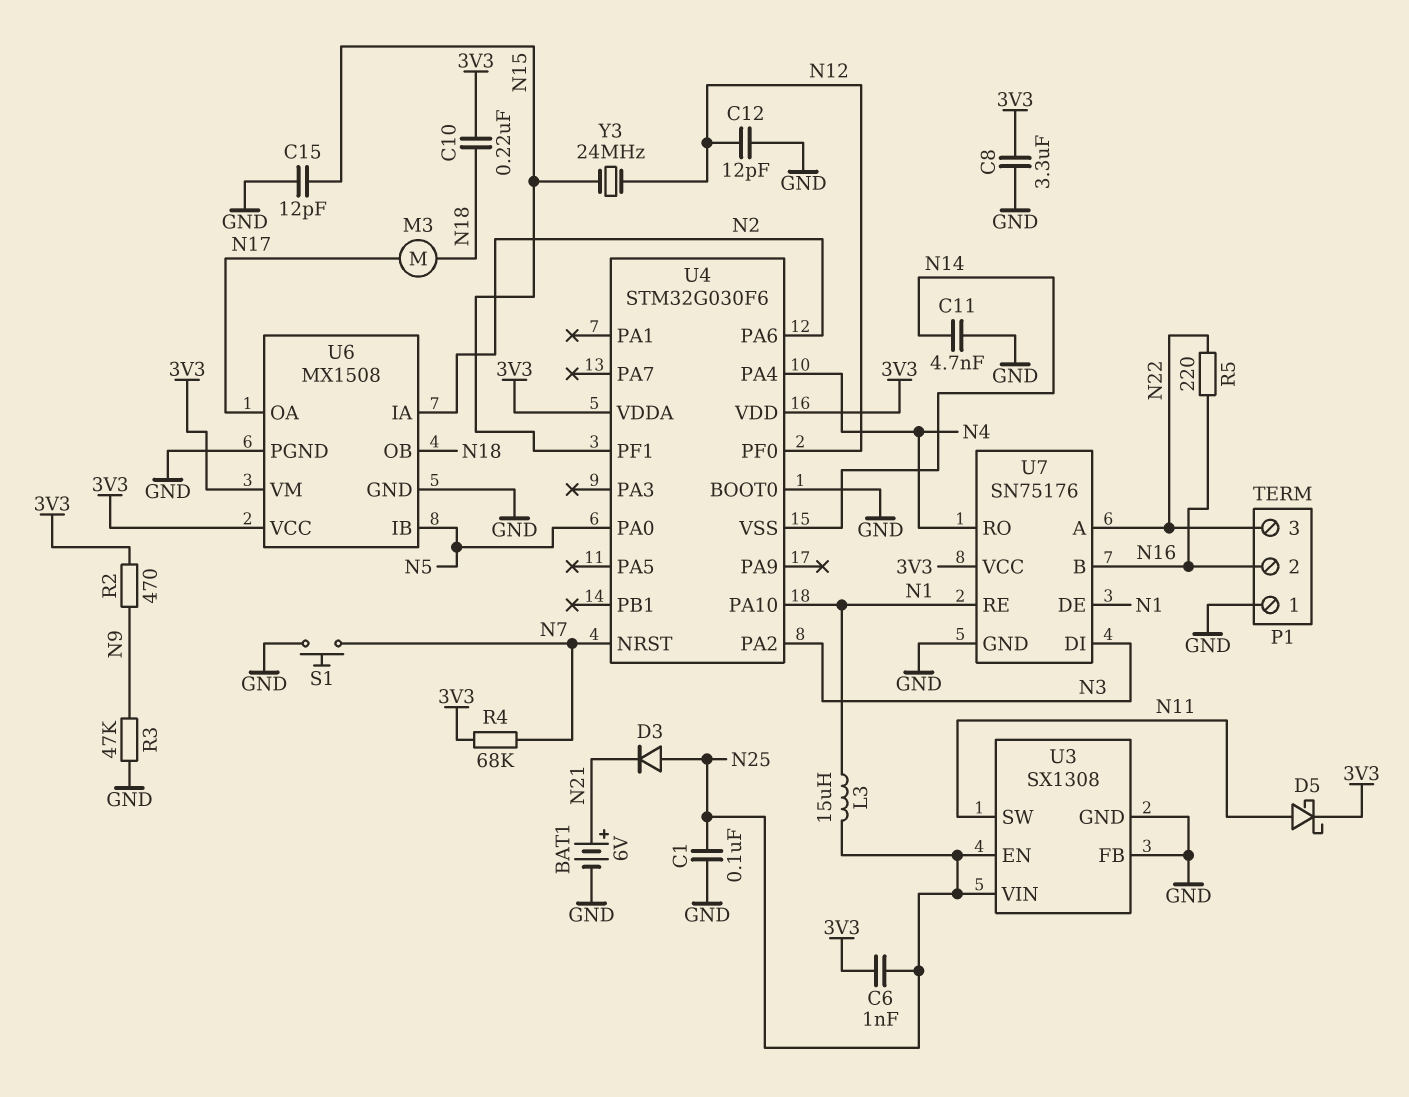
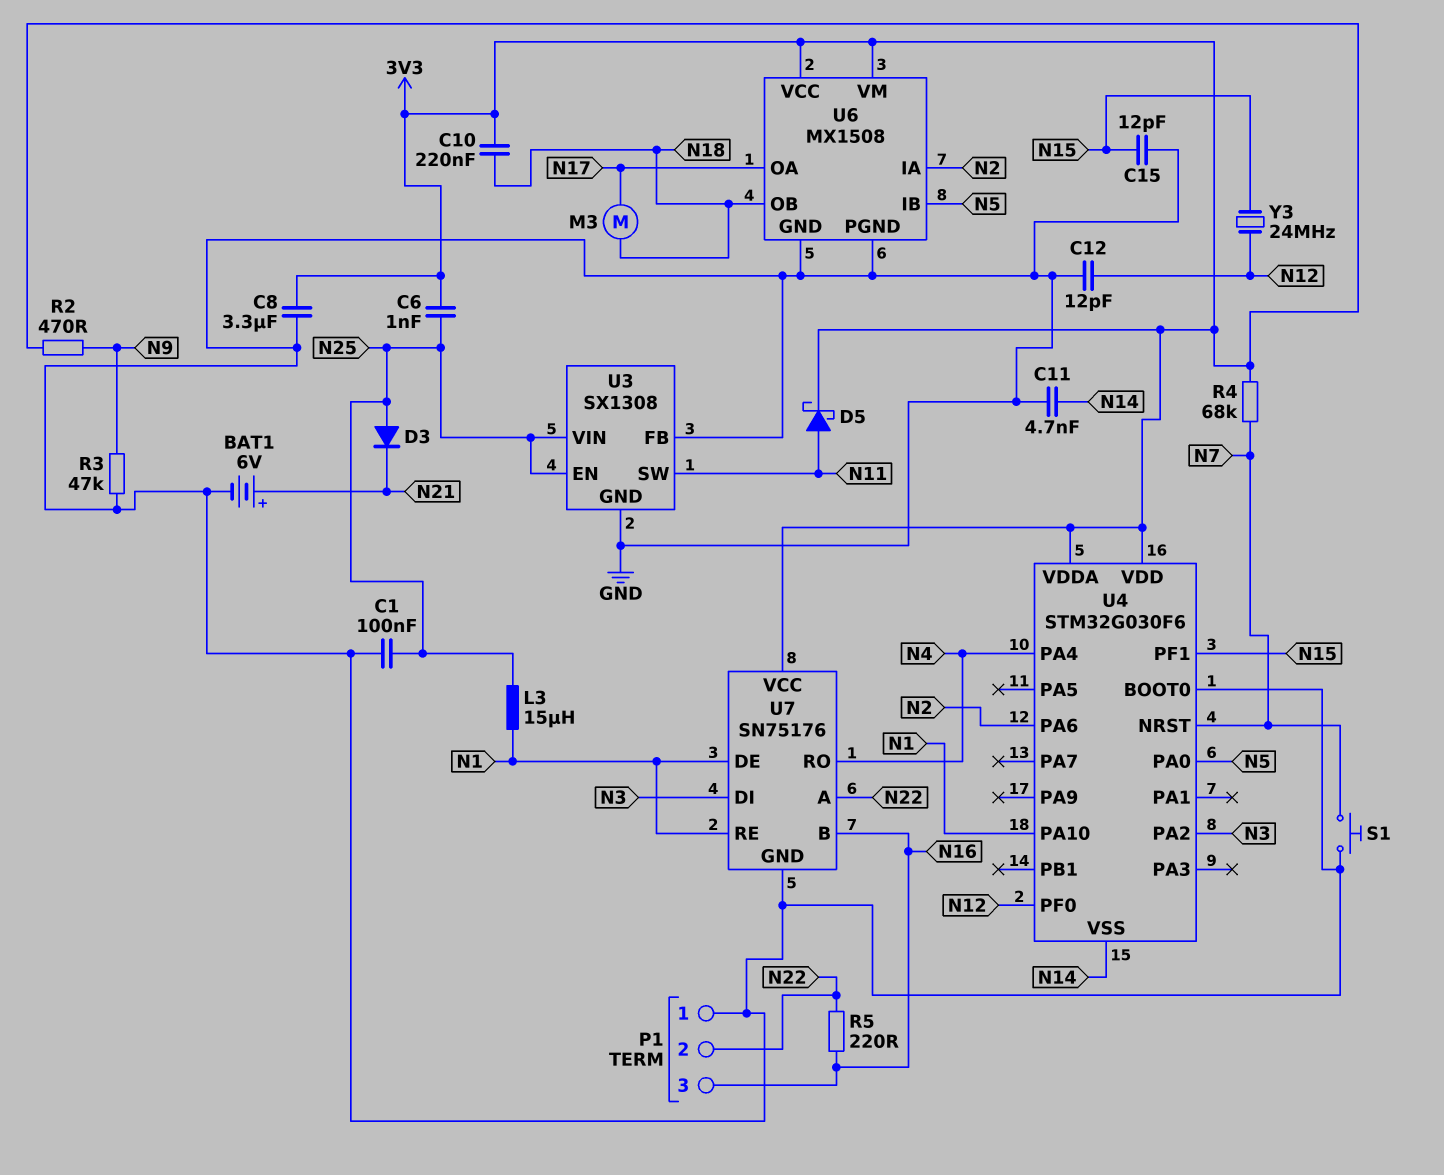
P1 pin 2: N16 -> N22
P1 pin 3: N22 -> N16

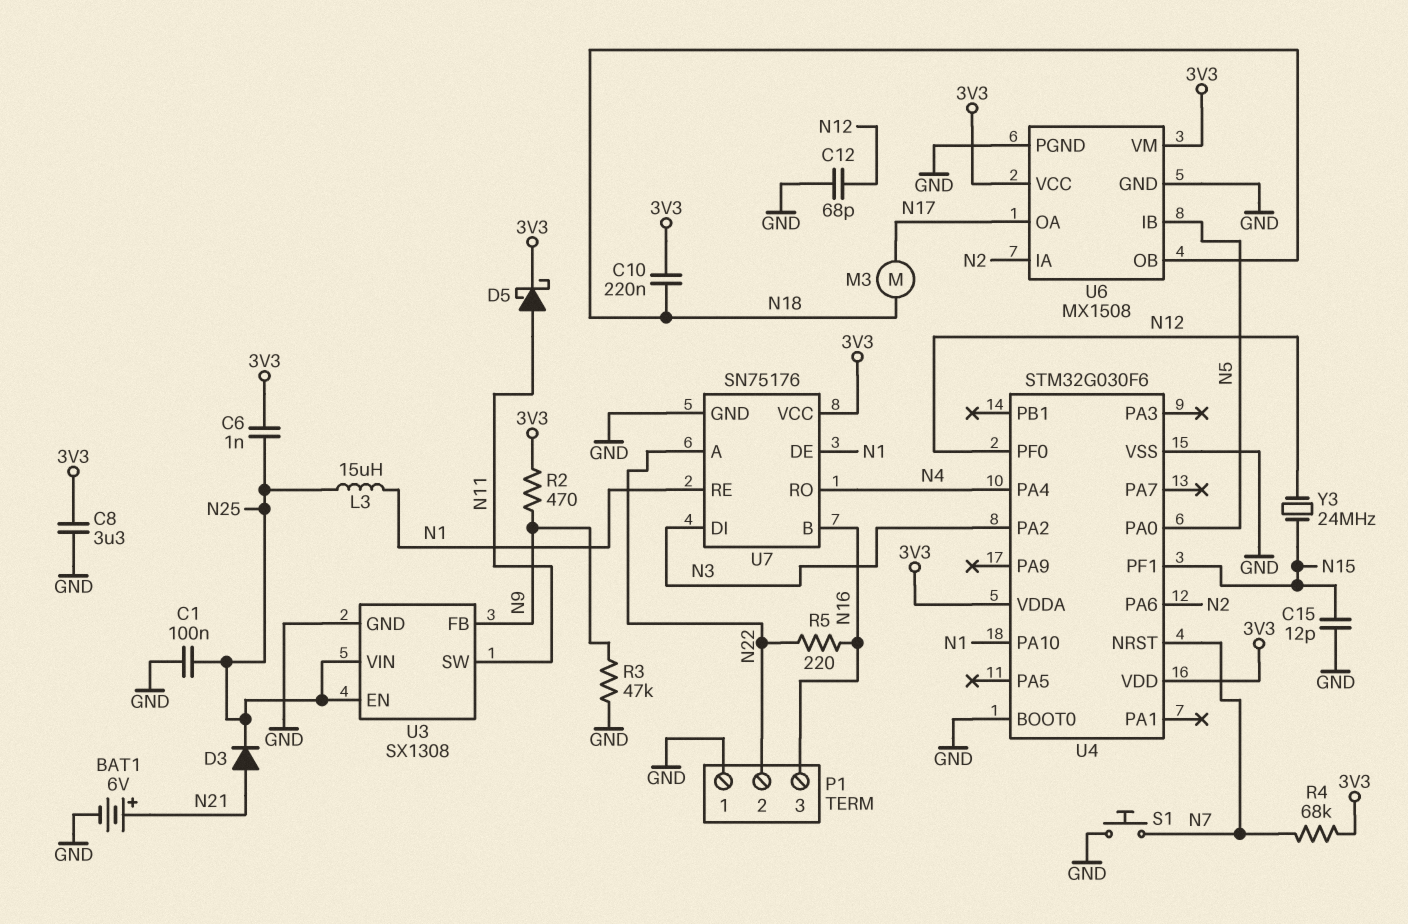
C11: 4.7nF (GND, N14) -> none
C12: 12pF (GND, N12) -> 68pF (GND, N12)
D3: diode (A N25, K N21) -> diode (A N21, K N25)
U3 pin FB: GND -> N9
U4 pin VSS: N14 -> GND

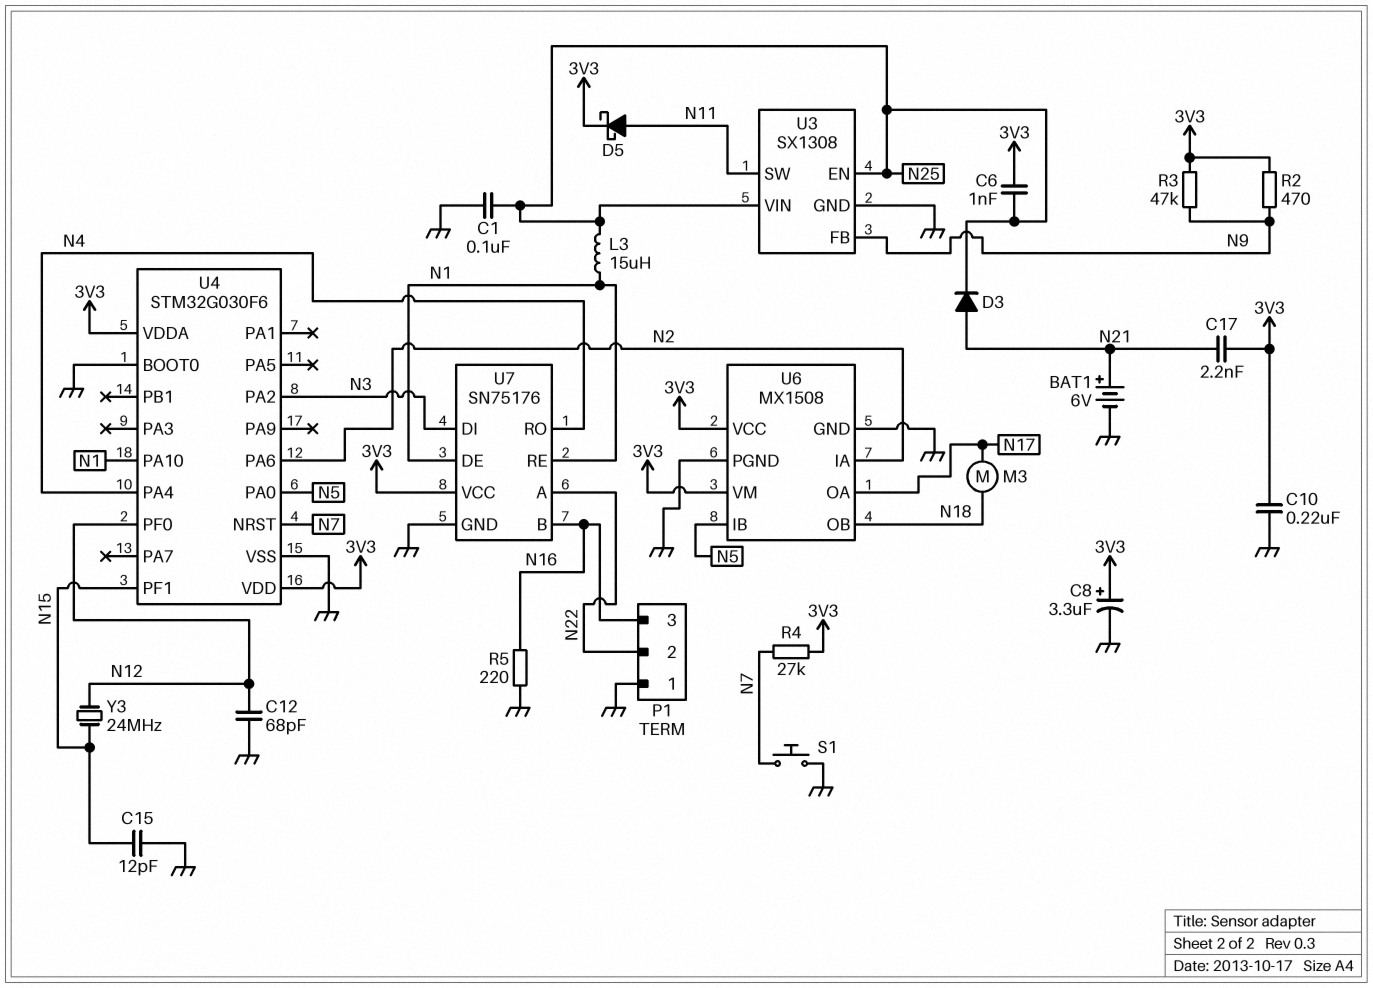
C8: 3.3uF (3V3, GND) -> 3.3uF (plus 3V3, minus GND)
C10: 220nF (3V3, N18) -> 220nF (3V3, GND)
C17: none -> 2.2nF (3V3, N21)
R3: 47k (GND, N9) -> 47k (3V3, N9)
R4: 68k (3V3, N7) -> 27k (3V3, N7)
R5: 220 (N16, N22) -> 220 (GND, N16)

